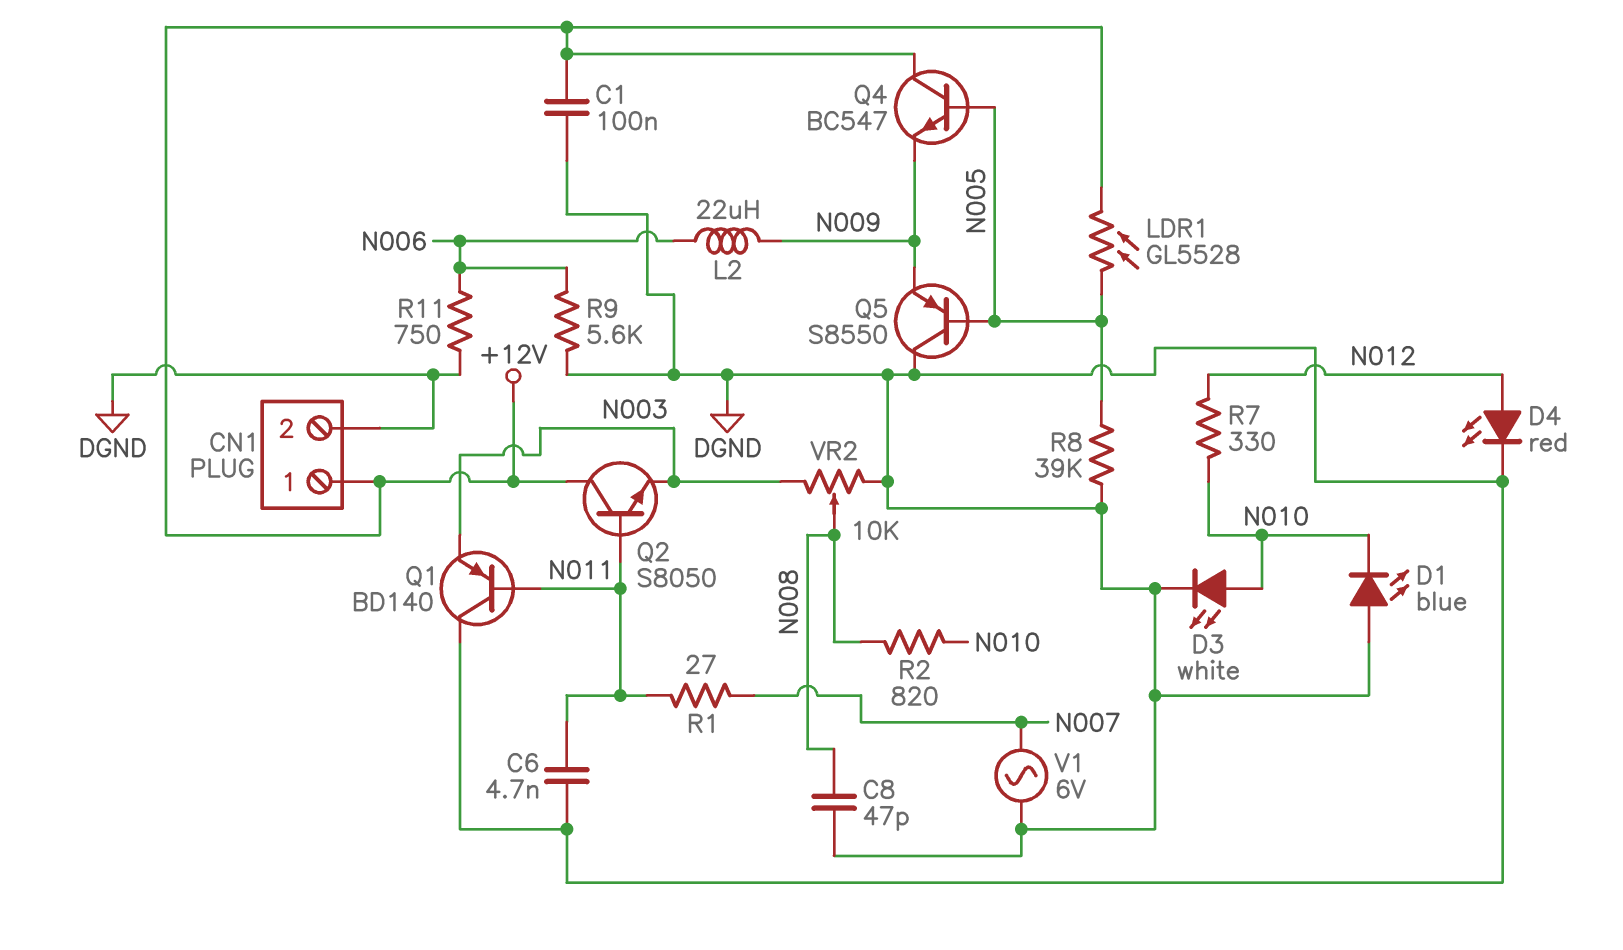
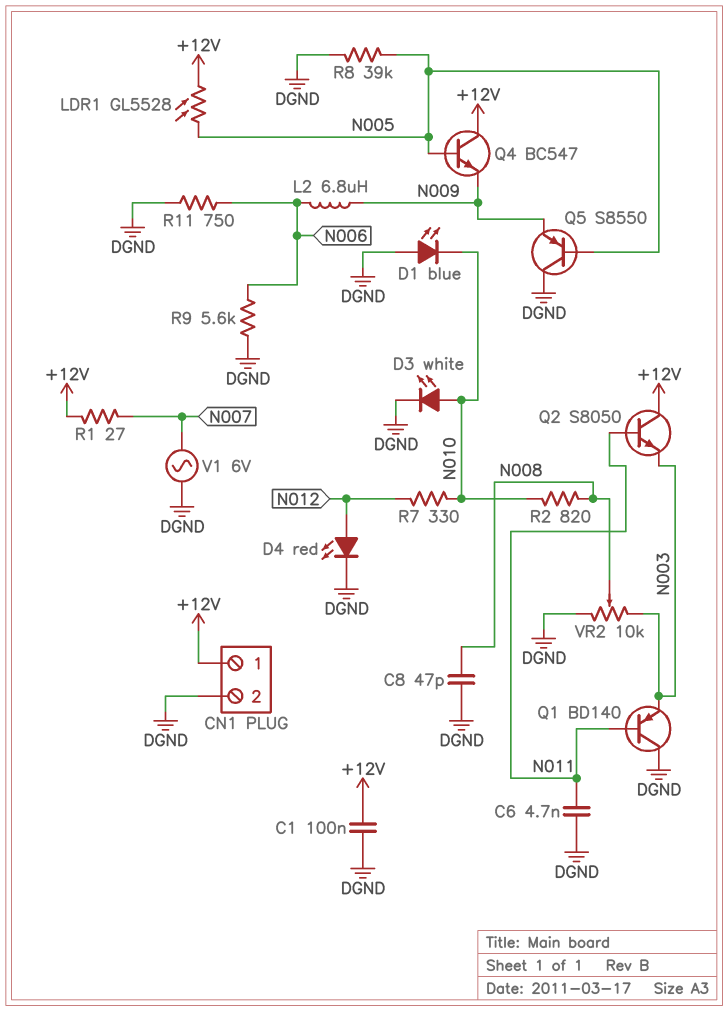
L2: 22uH (N006, N009) -> 6.8uH (N006, N009)
R1: 27 (N007, N011) -> 27 (+12V, N007)

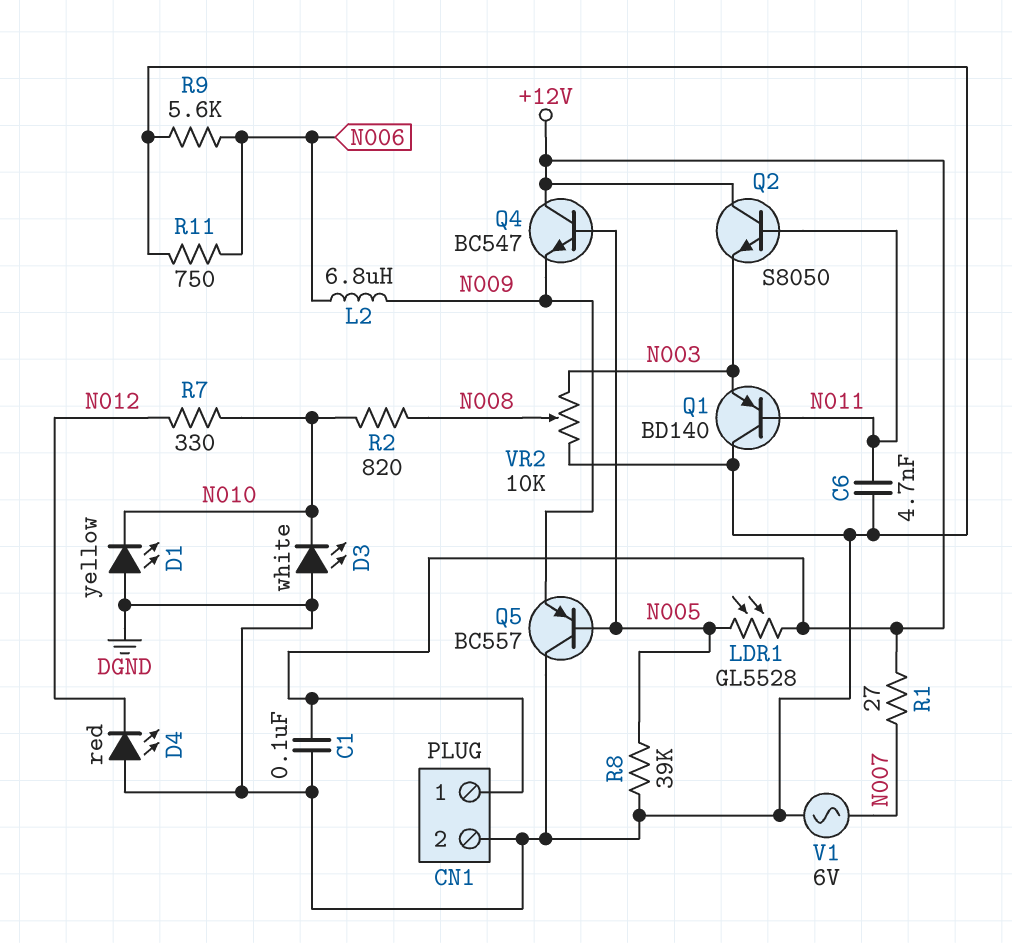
C8: 47pF (DGND, N008) -> none
D1: LED blue (A DGND, K N010) -> LED yellow (A DGND, K N010)
D3: LED white (A N010, K DGND) -> LED white (A DGND, K N010)
D4: LED red (A N012, K DGND) -> LED red (A DGND, K N012)
Q5: PNP S8550 (B N005, C DGND, E N009) -> PNP BC557 (B N005, C DGND, E N009)

